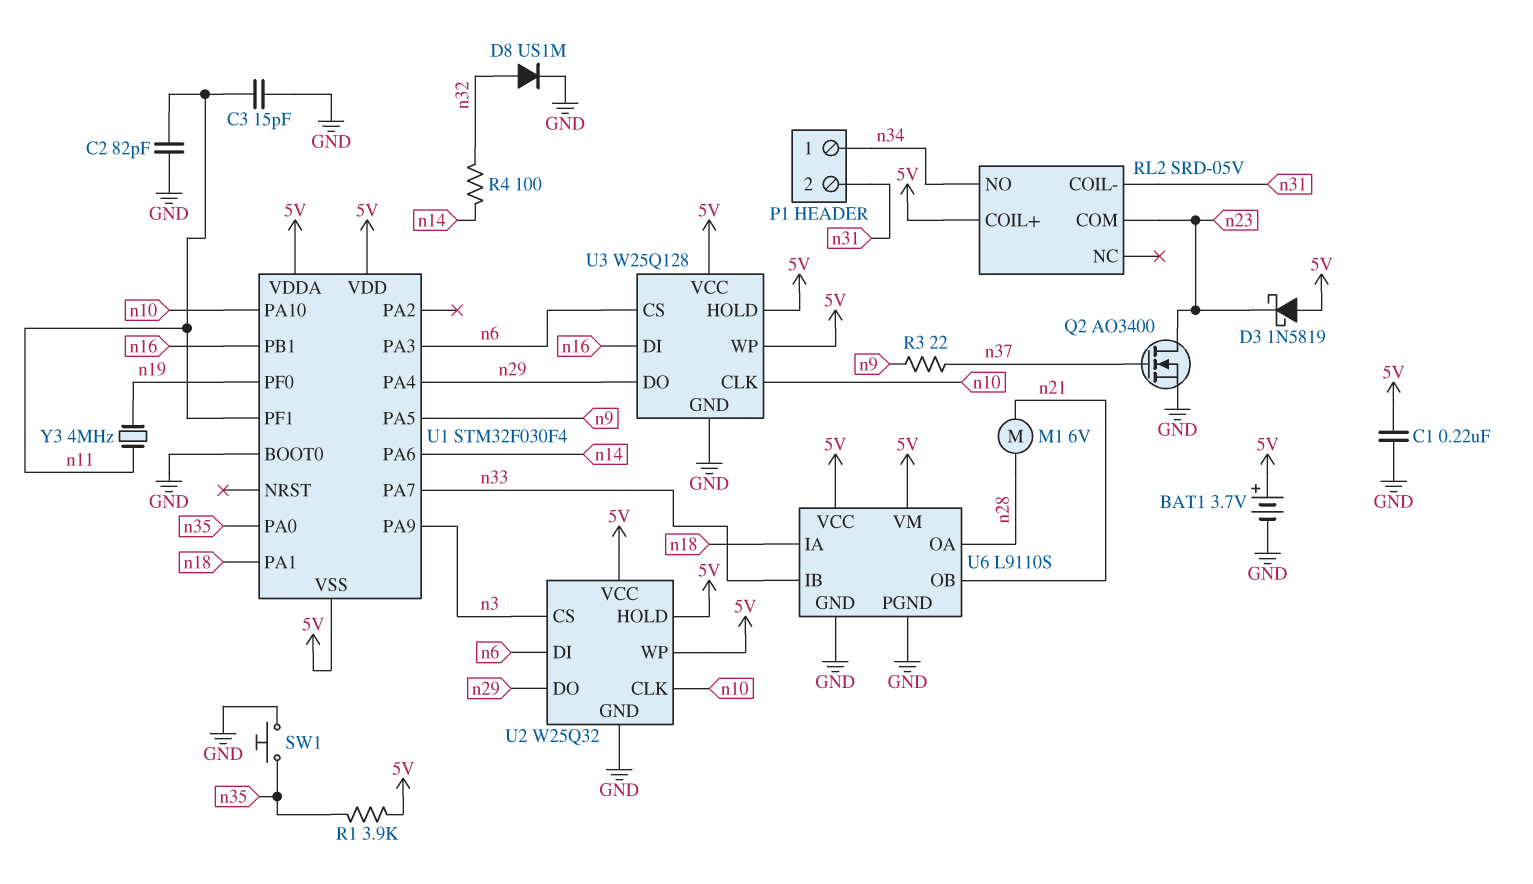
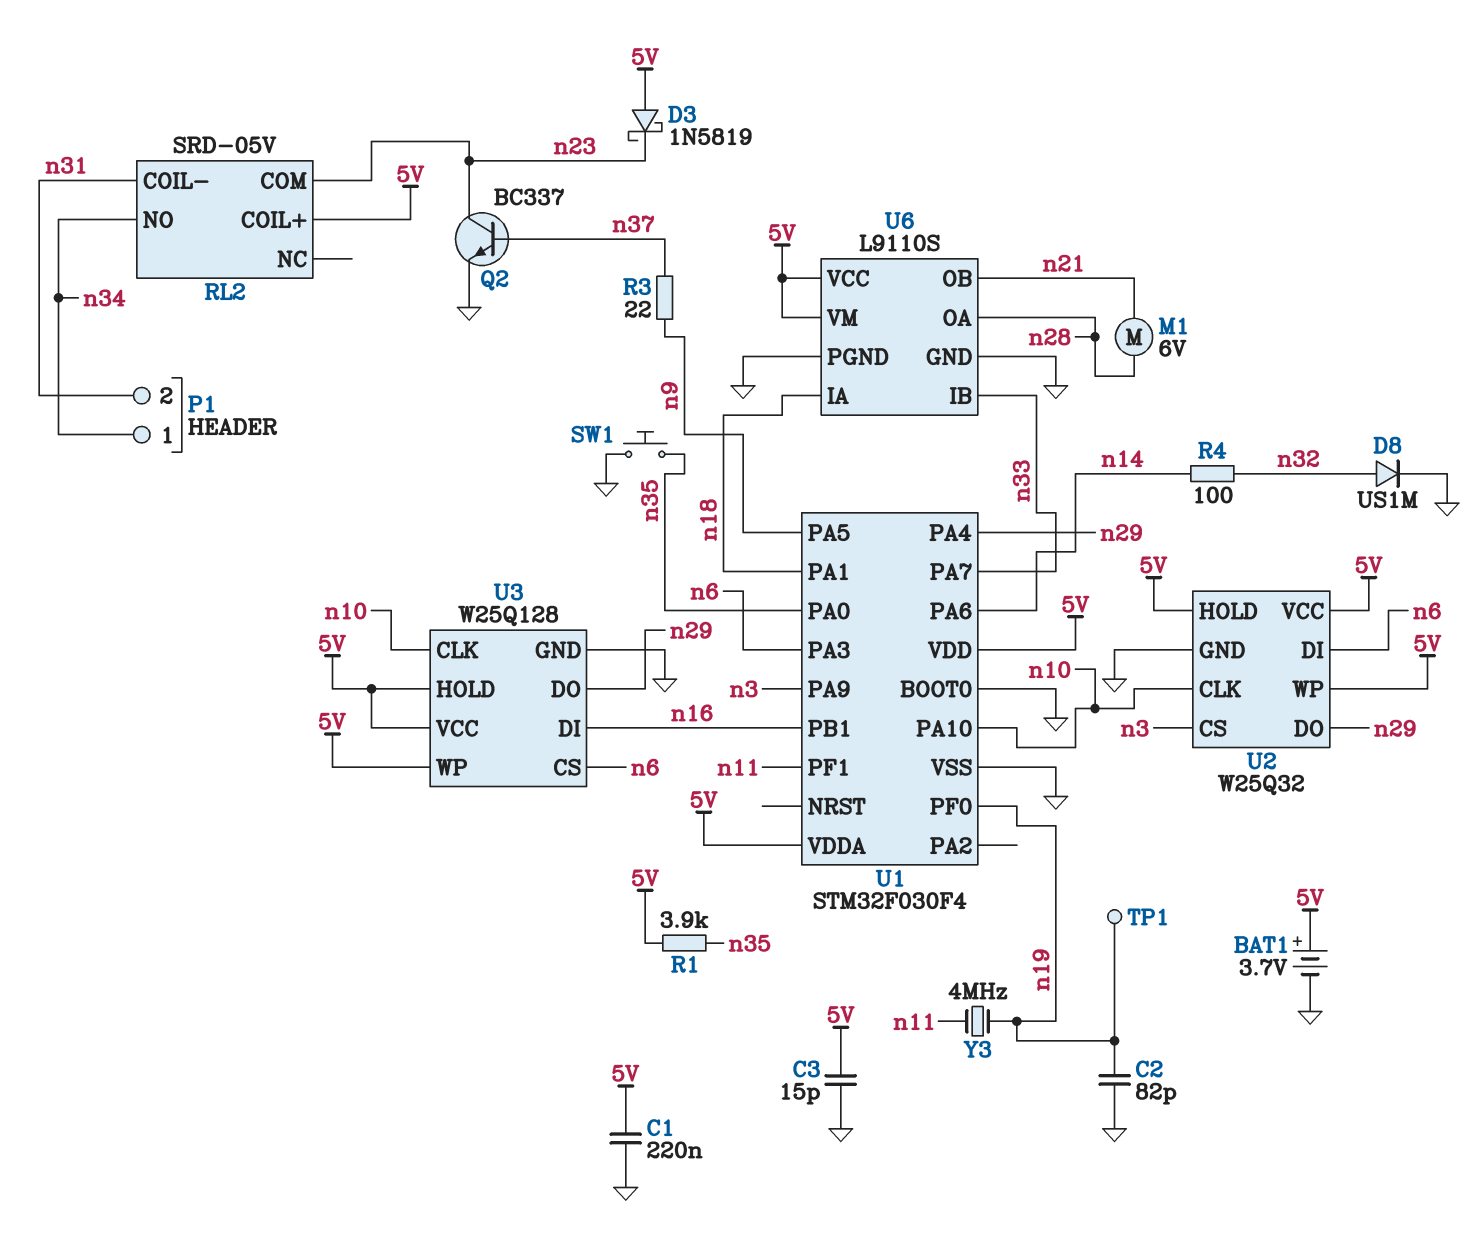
C2: 82pF (GND, n11) -> 82pF (GND, n19)
C3: 15pF (GND, n11) -> 15pF (5V, GND)
Q2: NMOS AO3400 (G n37, D n23, S GND) -> NPN BC337 (B n37, C n23, E GND)
TP1: none -> test point (n19)
U1 pin VSS: 5V -> GND

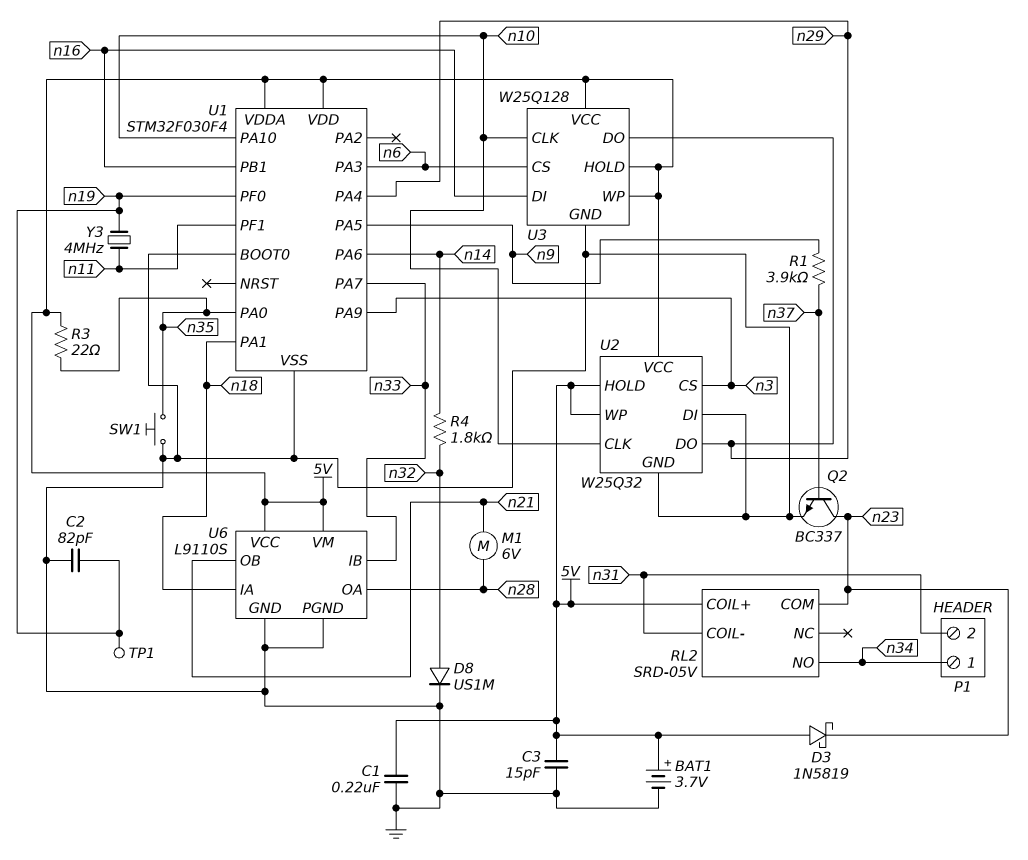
R1: 3.9k (5V, n35) -> 3.9k (n9, n37)
R3: 22 (n9, n37) -> 22 (5V, n35)
R4: 100 (n14, n32) -> 1.8k (n14, n32)
U2 pin DI: n6 -> GND

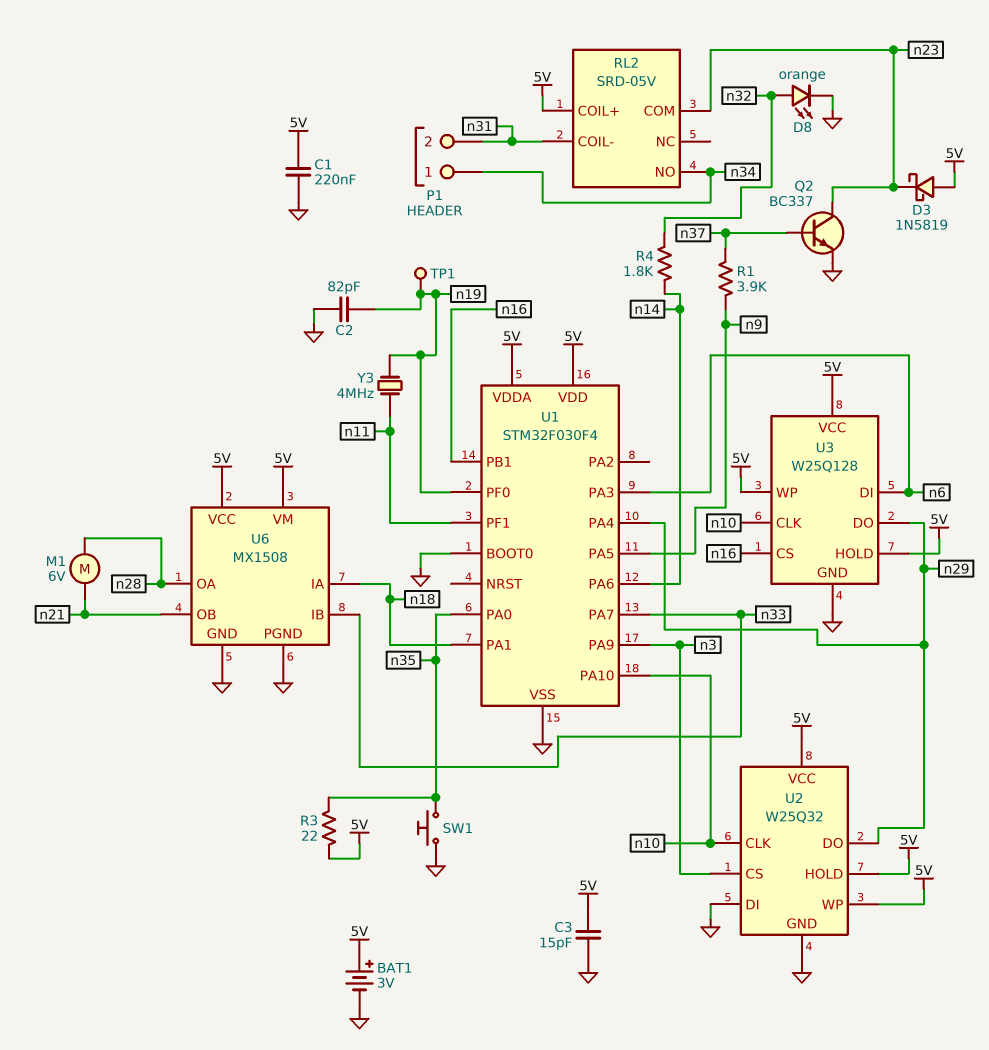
BAT1: 3.7V (plus 5V, minus GND) -> 3V (plus 5V, minus GND)
D8: diode US1M (A n32, K GND) -> LED orange (A n32, K GND)
U3 pin CS: n6 -> n16
U3 pin DI: n16 -> n6
U6: L9110S -> MX1508

